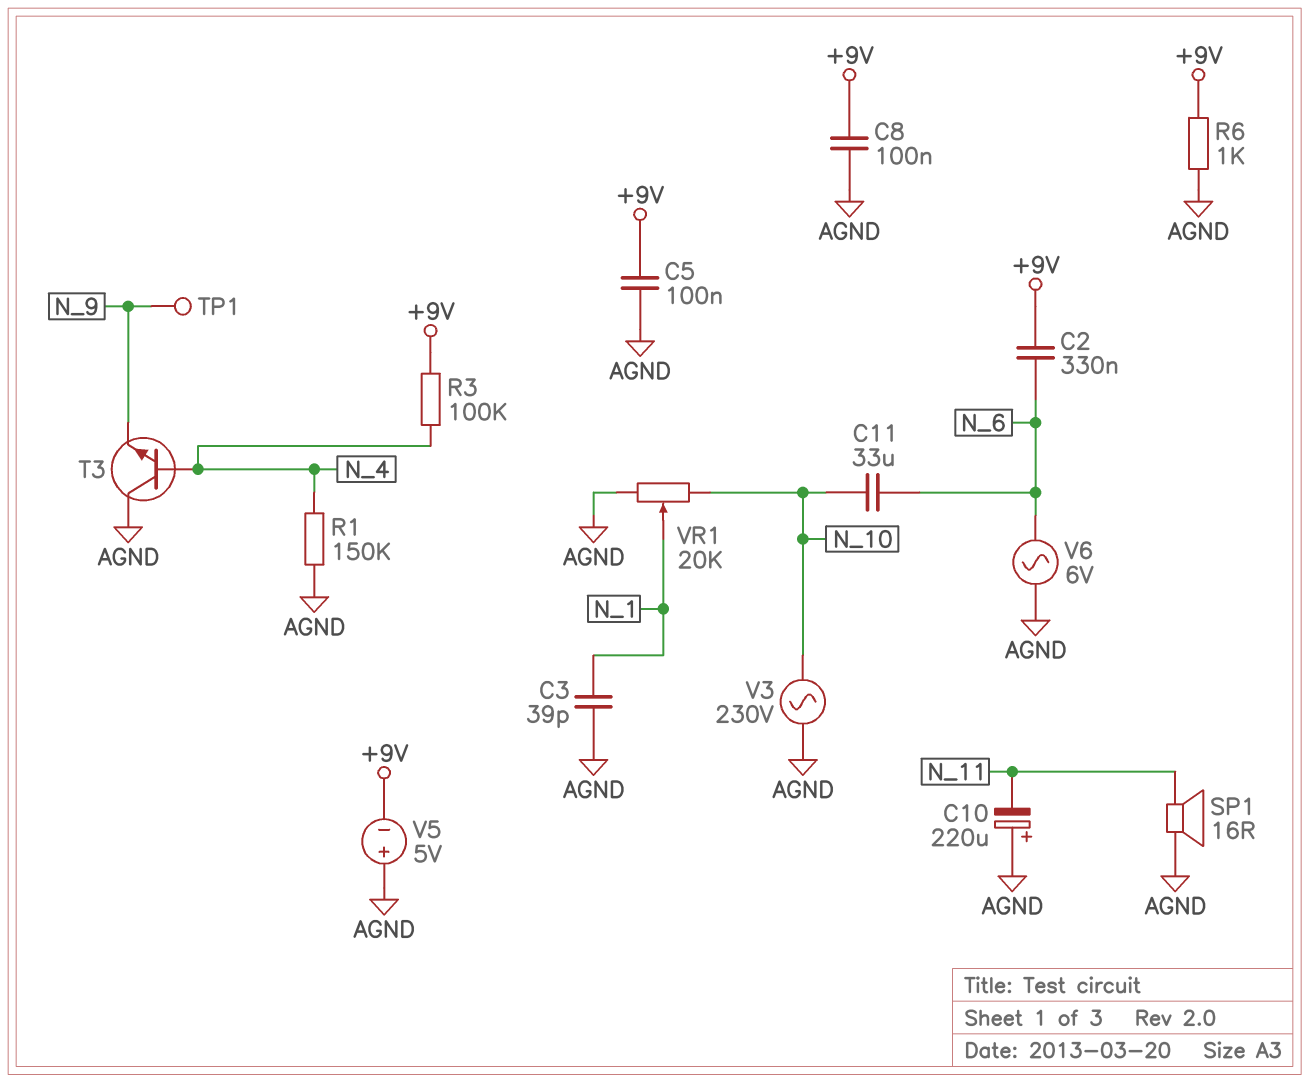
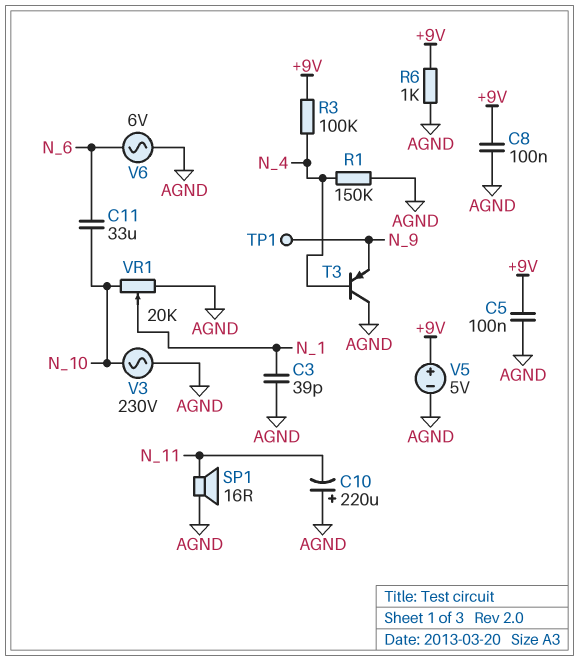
C2: 330nF (+9V, N_6) -> none
T3: NPN (B N_4, C AGND, E N_9) -> PNP (B N_4, C AGND, E N_9)
V5: 5V (plus AGND, minus +9V) -> 5V (plus +9V, minus AGND)

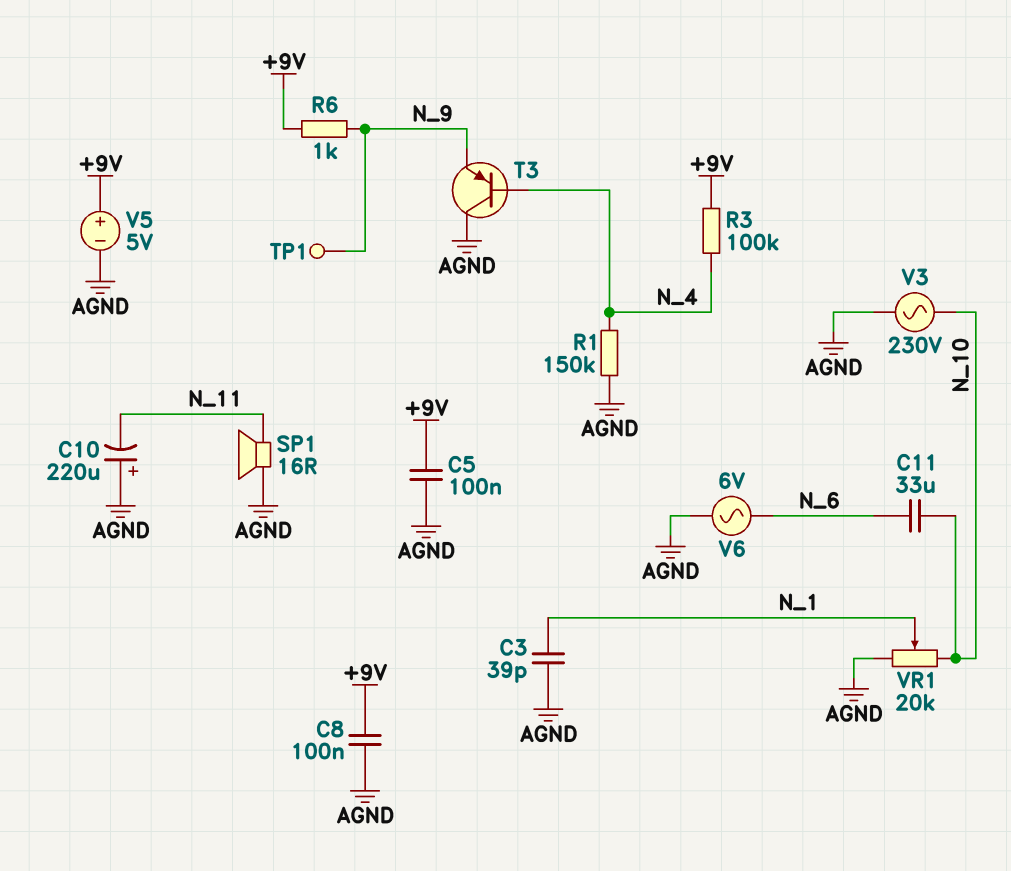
R6: 1k (+9V, AGND) -> 1k (+9V, N_9)

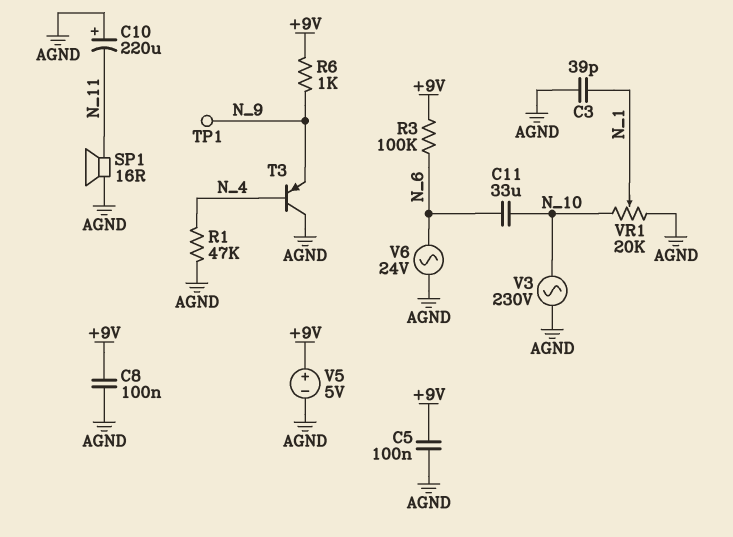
R1: 150k (AGND, N_4) -> 47k (AGND, N_4)
R3: 100k (+9V, N_4) -> 100k (+9V, N_6)
V6: AC 6V (AGND, N_6) -> AC 24V (AGND, N_6)

